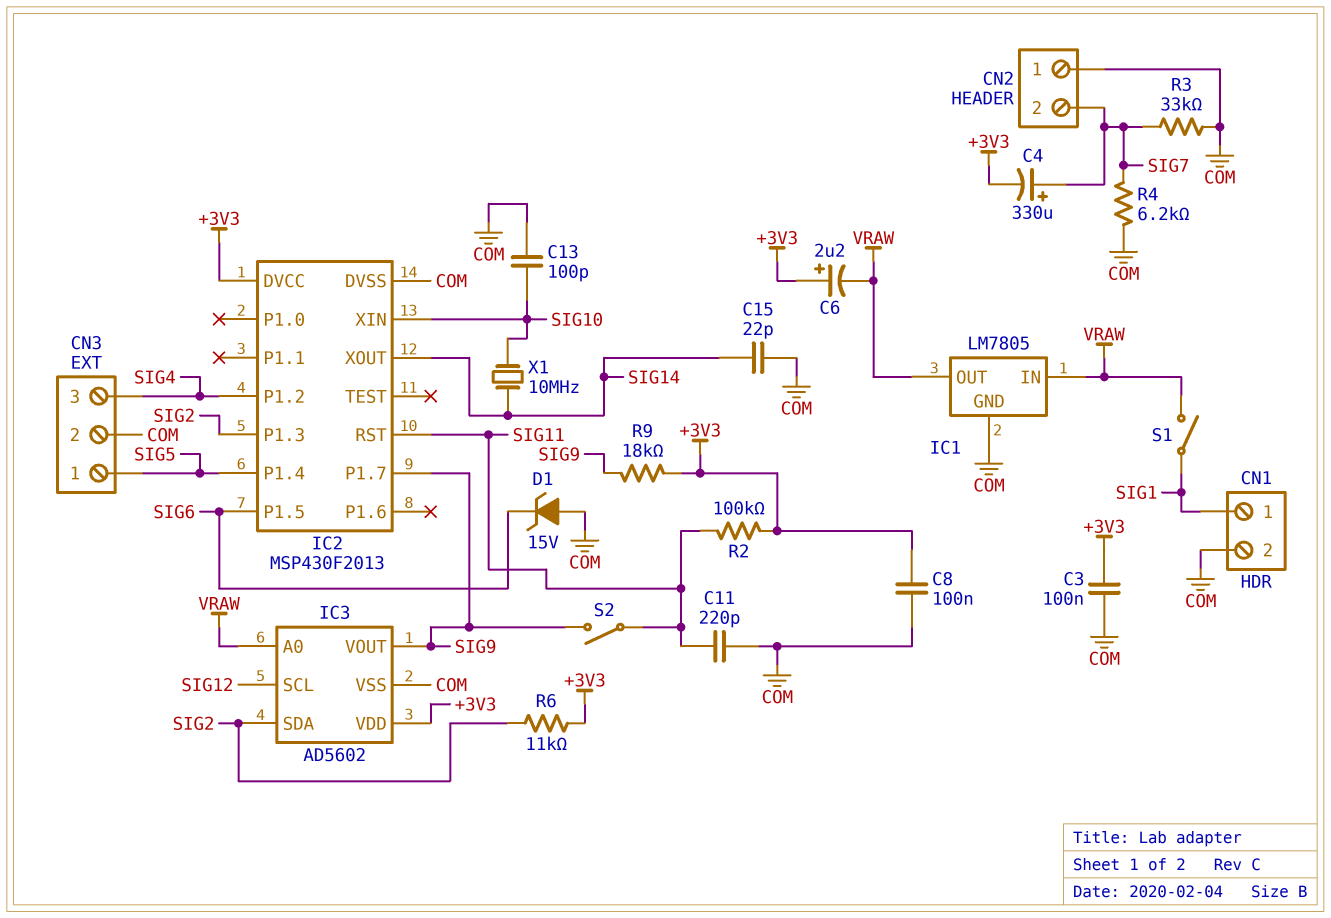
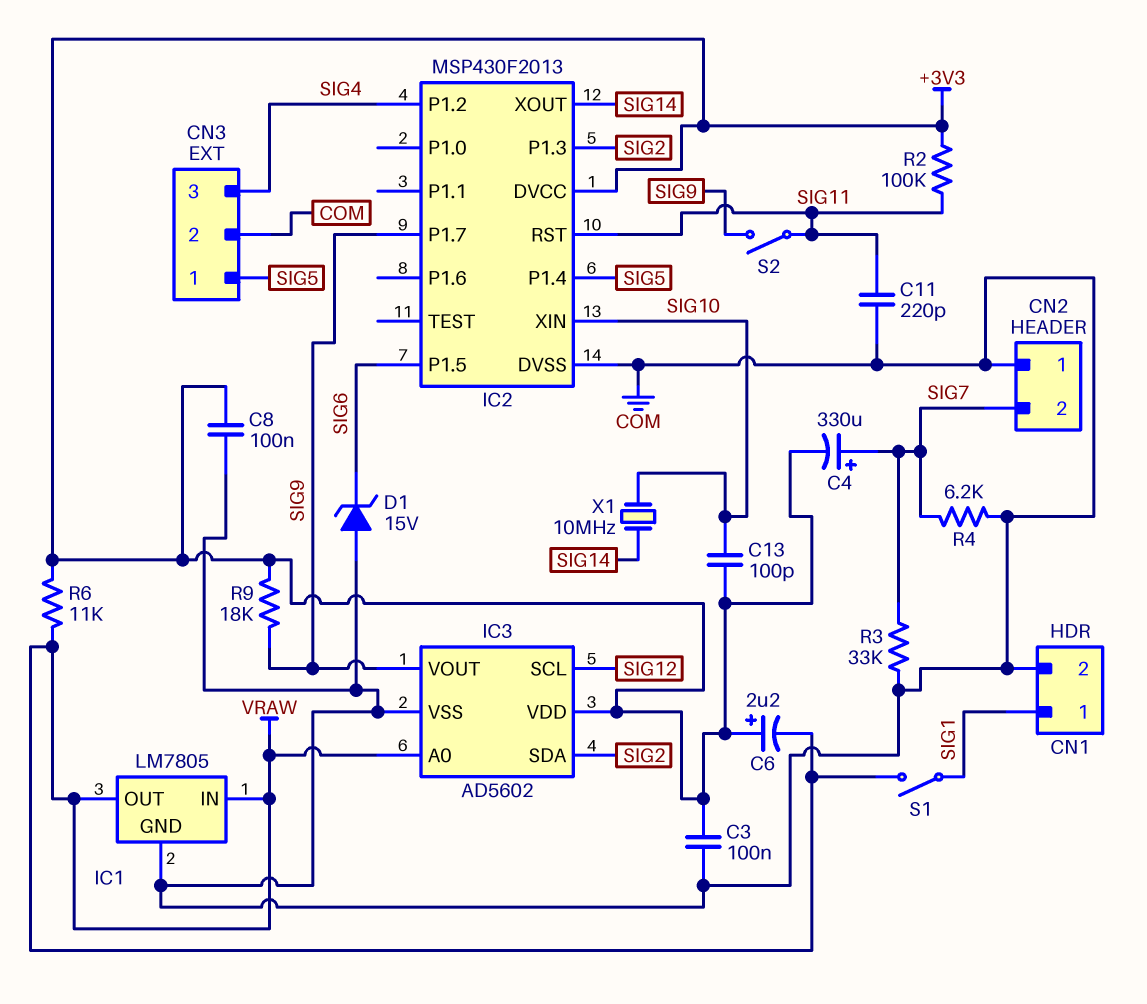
C13: 100pF (COM, SIG10) -> 100pF (+3V3, SIG10)
C15: 22pF (COM, SIG14) -> none
R6: 11k (+3V3, SIG2) -> 11k (+3V3, VRAW)

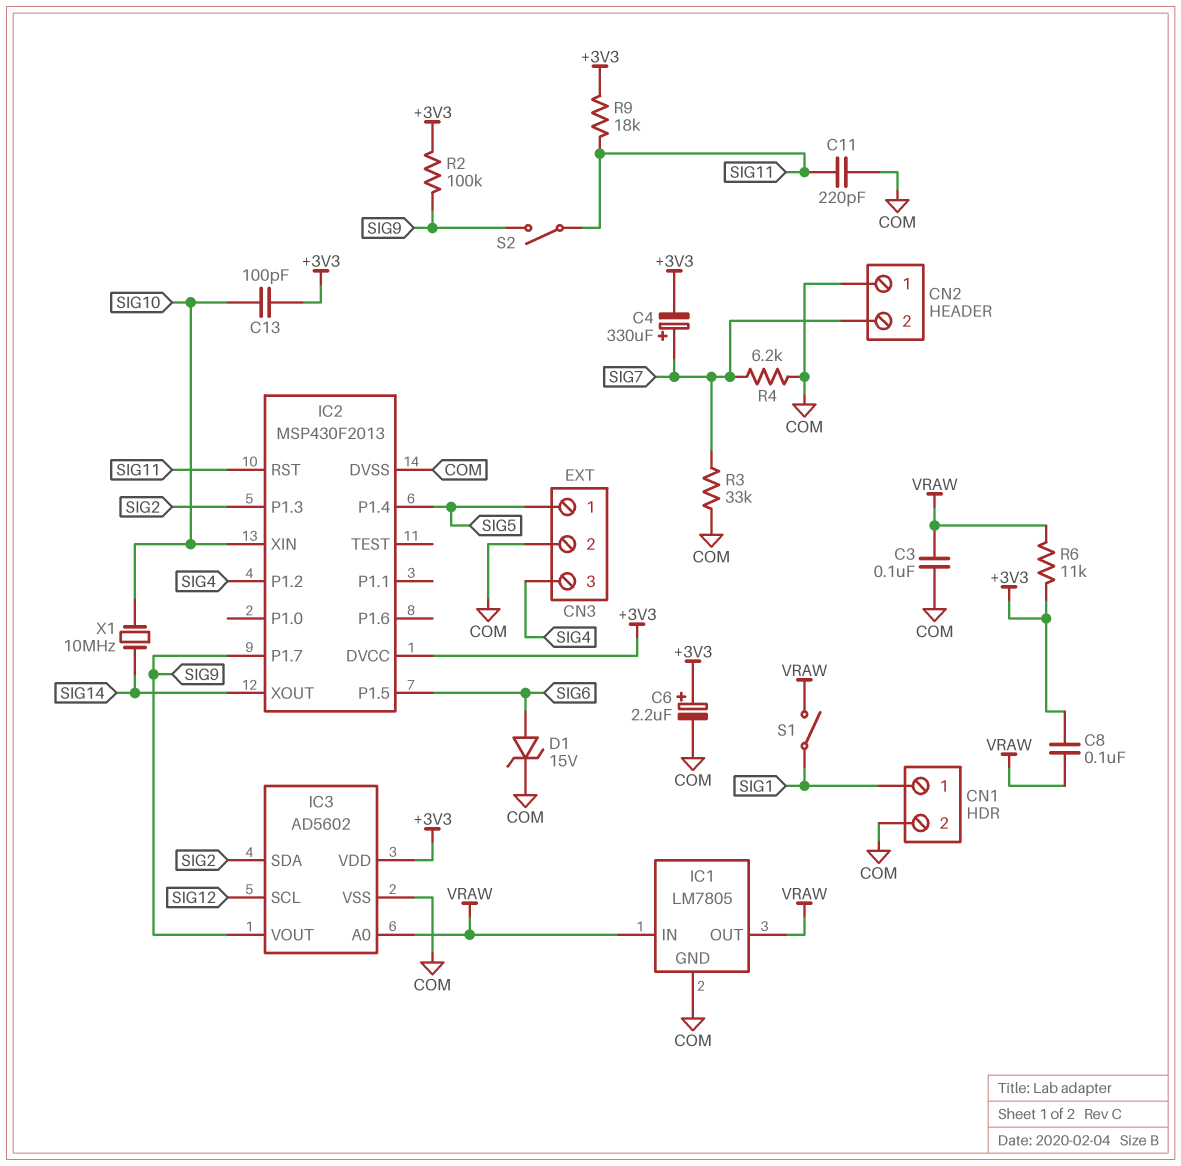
C3: 100nF (+3V3, COM) -> 100nF (COM, VRAW)
C6: 2.2uF (plus +3V3, minus VRAW) -> 2.2uF (plus +3V3, minus COM)
C8: 100nF (+3V3, COM) -> 100nF (+3V3, VRAW)
D1: zener 15V (A COM, K SIG6) -> zener 15V (A SIG6, K COM)
R2: 100k (+3V3, SIG11) -> 100k (+3V3, SIG9)
R9: 18k (+3V3, SIG9) -> 18k (+3V3, SIG11)

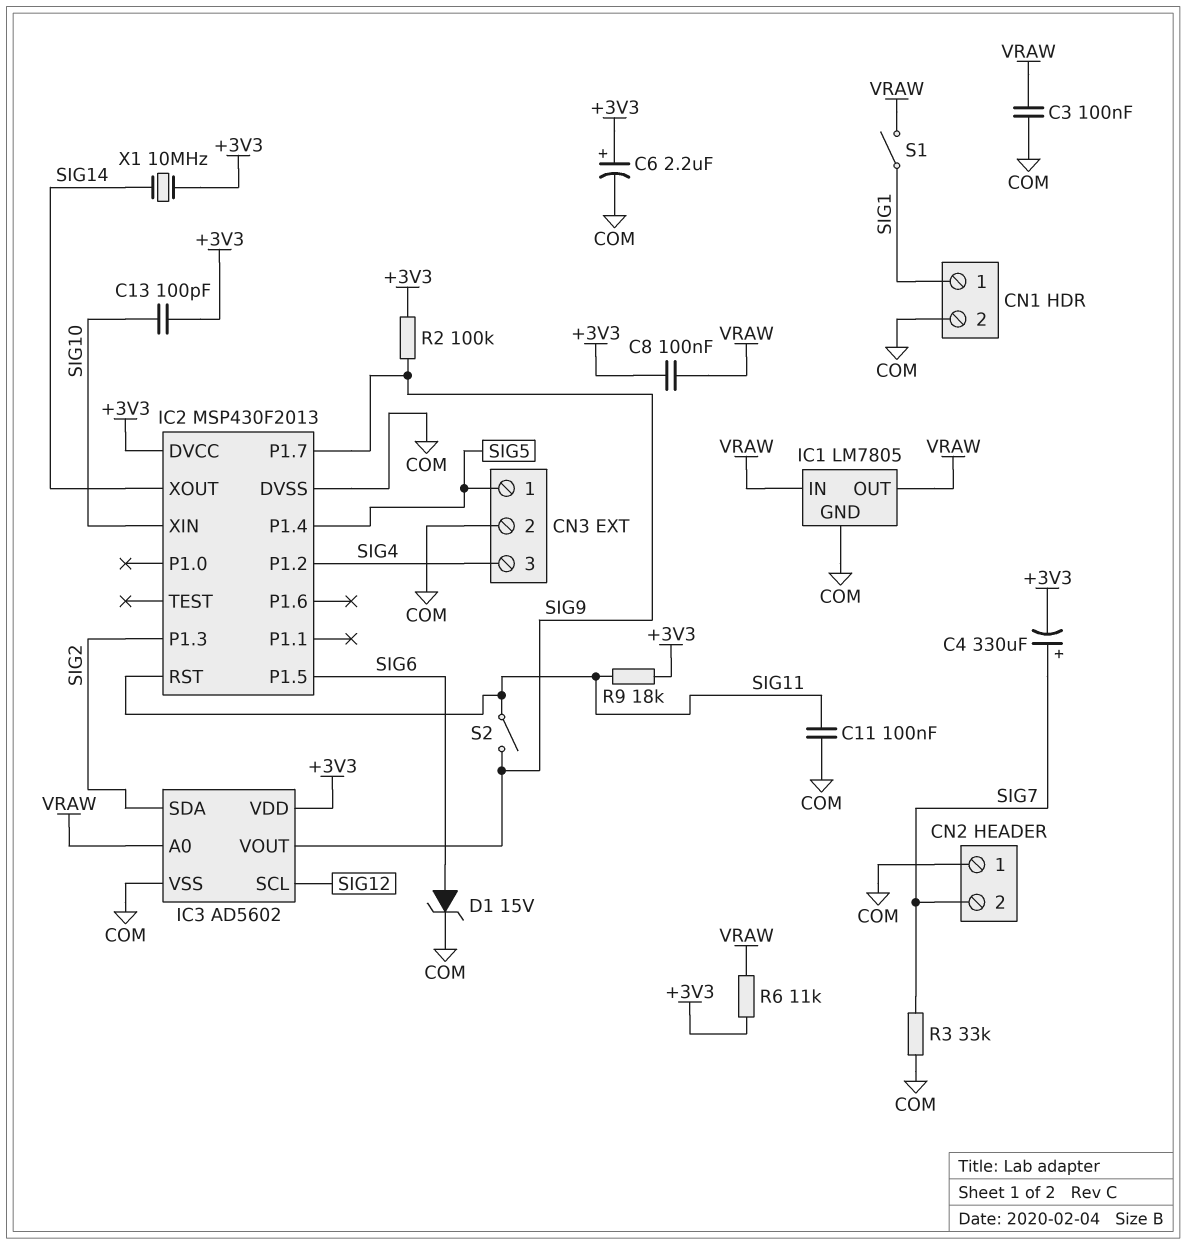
C11: 220pF (COM, SIG11) -> 100nF (COM, SIG11)
R4: 6.2k (COM, SIG7) -> none
X1: 10MHz (SIG10, SIG14) -> 10MHz (+3V3, SIG14)

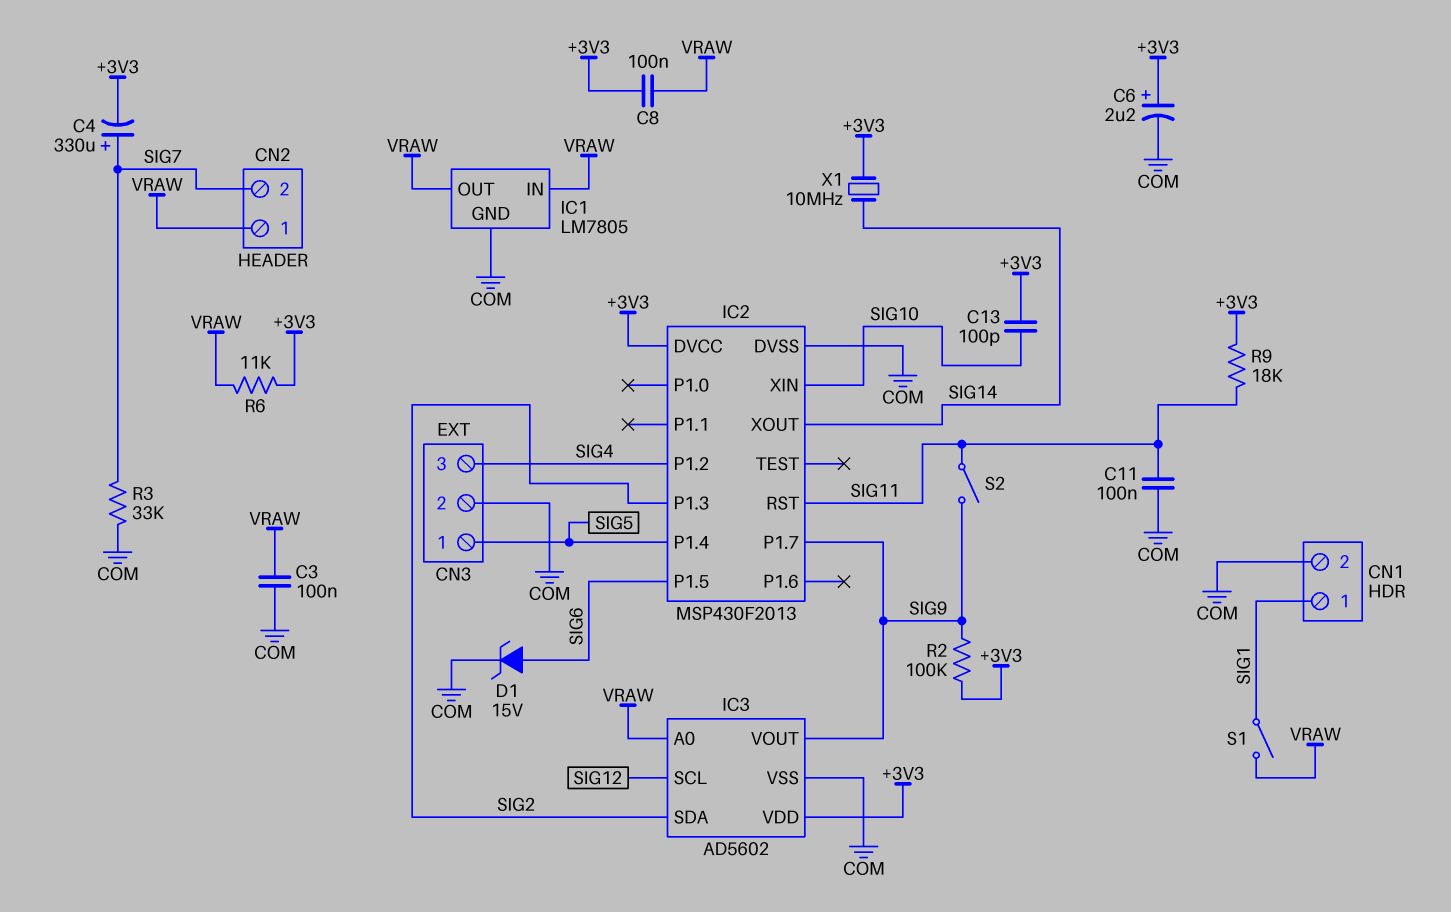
CN2 pin 1: COM -> VRAW

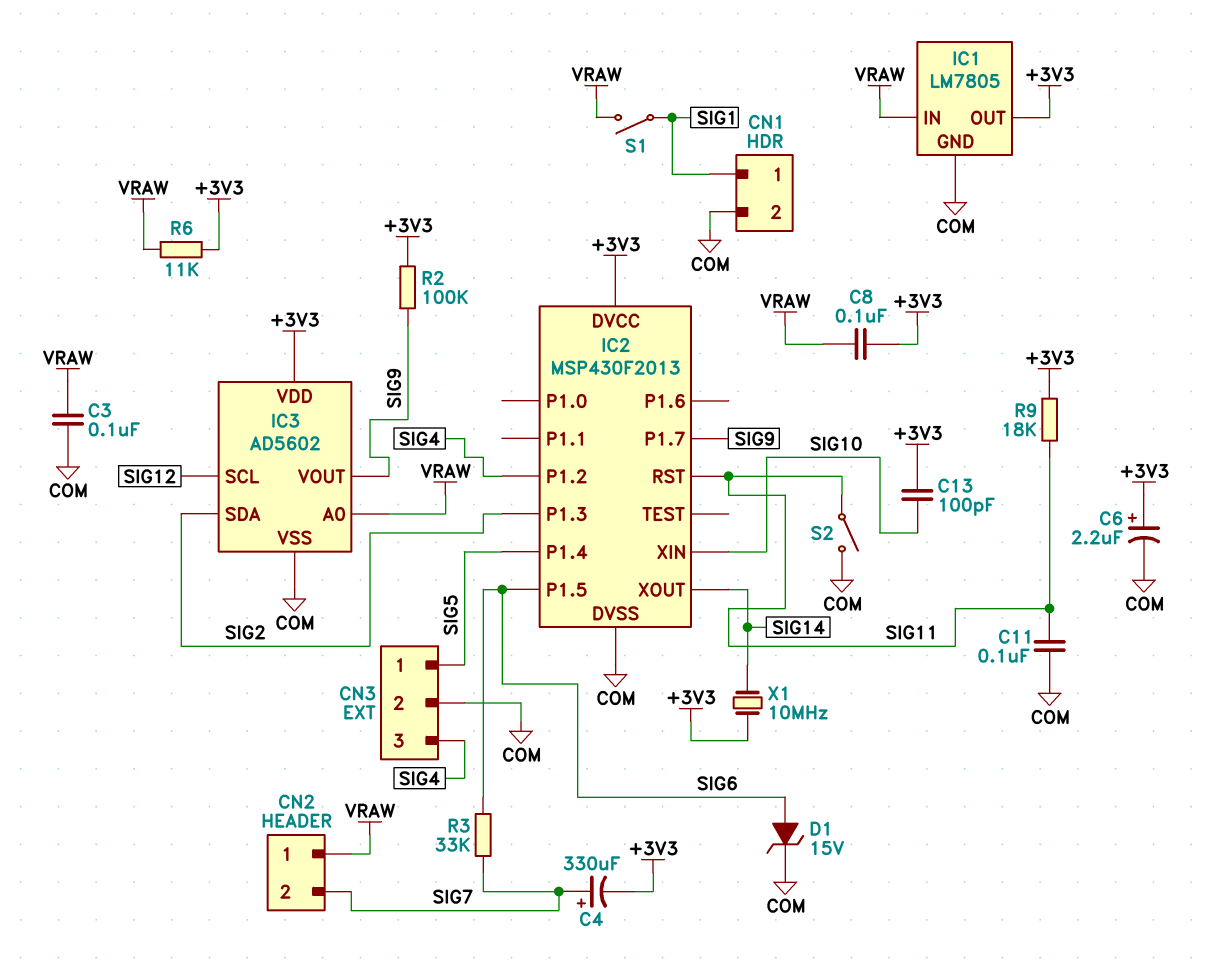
IC1 pin OUT: VRAW -> +3V3
R3: 33k (COM, SIG7) -> 33k (SIG6, SIG7)
S2: switch (SIG9, SIG11) -> switch (COM, SIG11)

